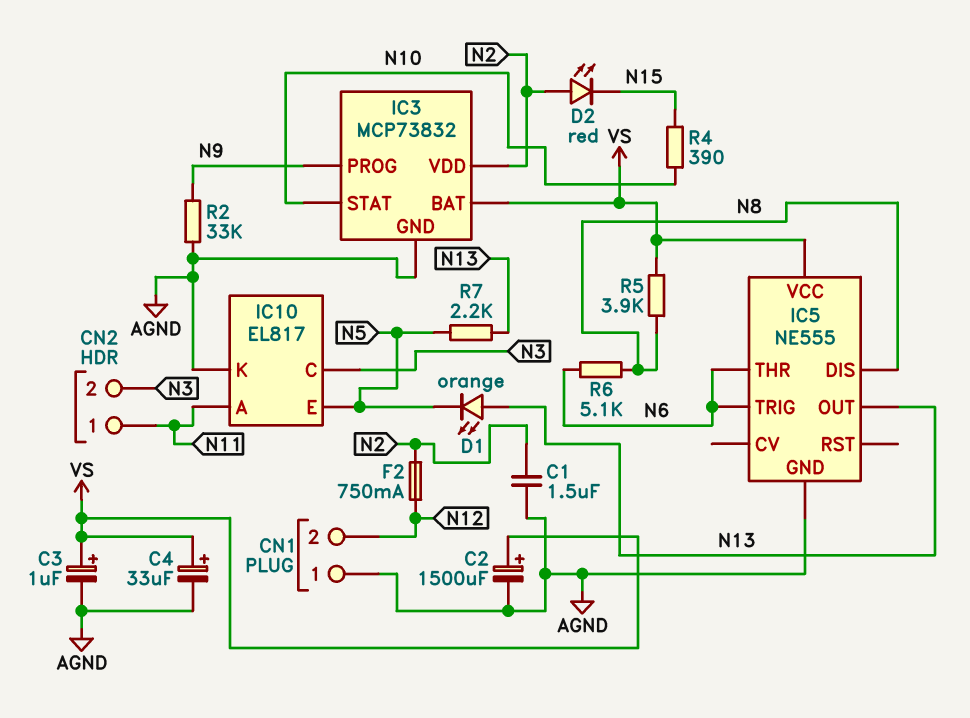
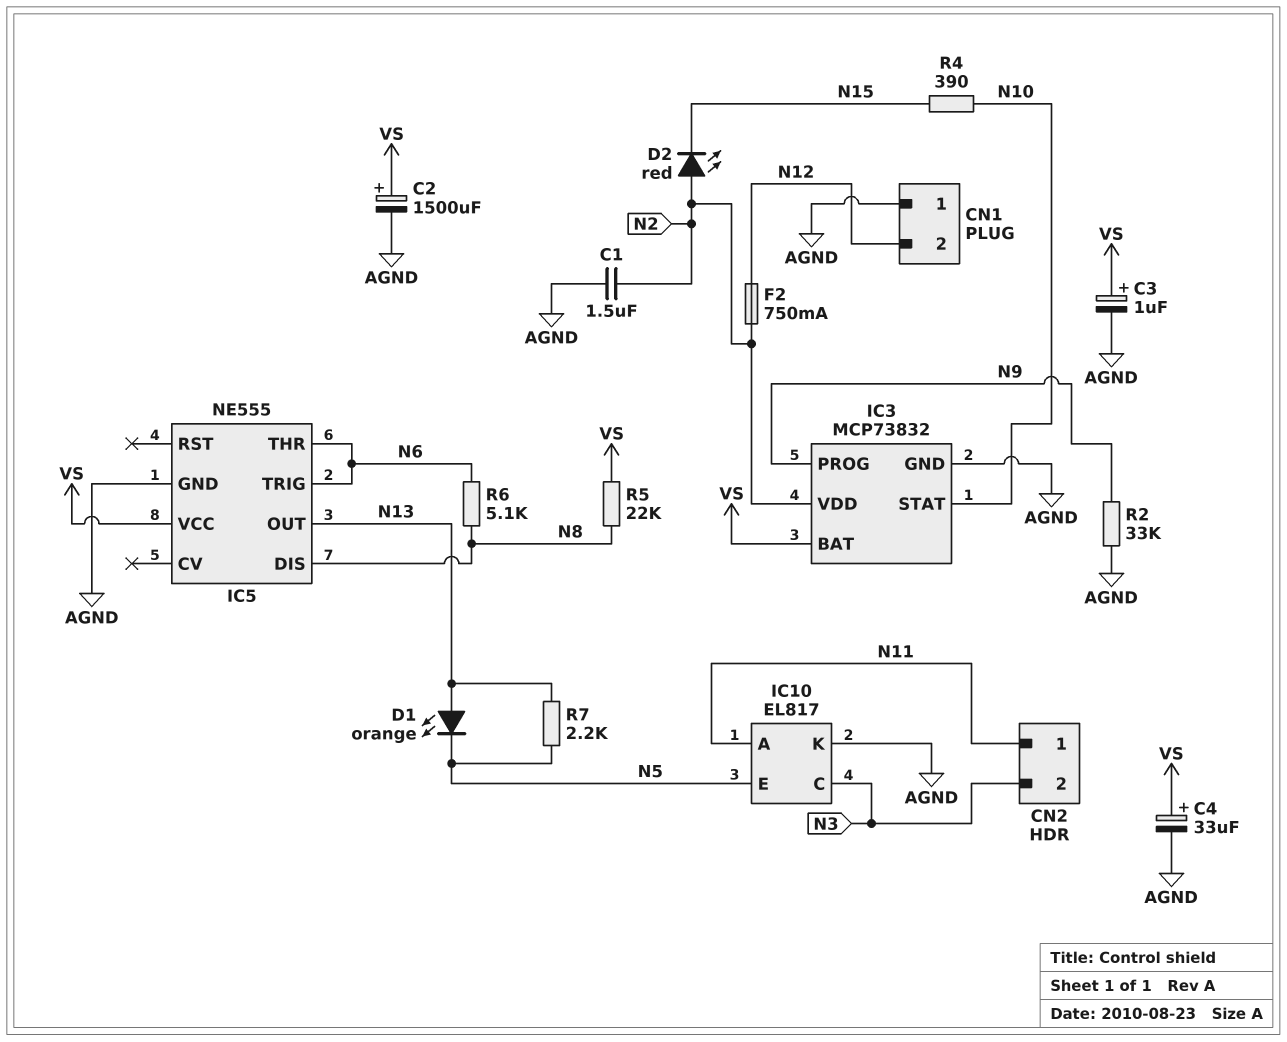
R5: 3.9k (N8, VS) -> 22k (N8, VS)

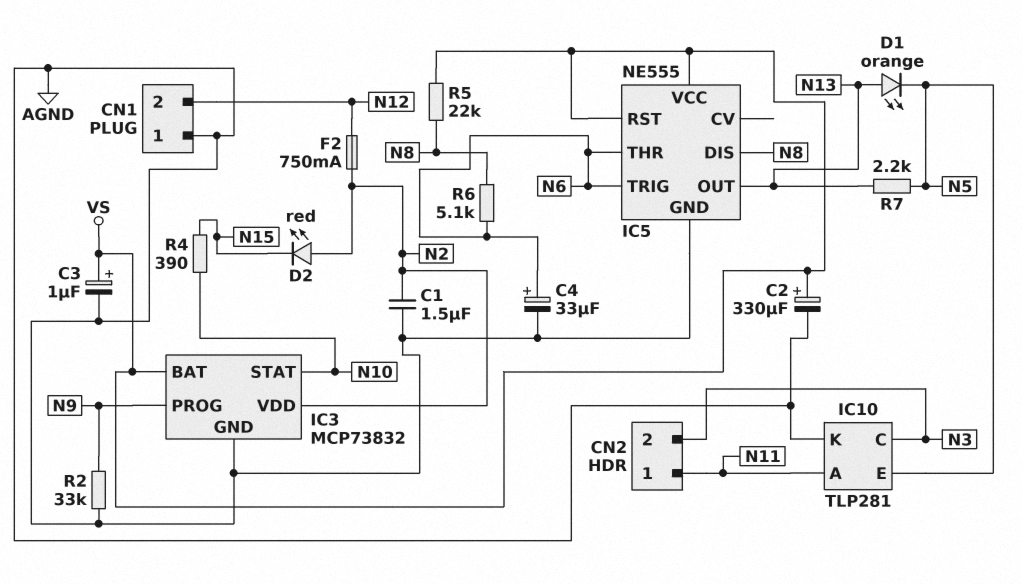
C2: 1500uF (plus VS, minus AGND) -> 330uF (plus VS, minus AGND)
C4: 33uF (plus VS, minus AGND) -> 33uF (plus N6, minus AGND)
IC5 pin RST: none -> VS
IC10: EL817 -> TLP281

